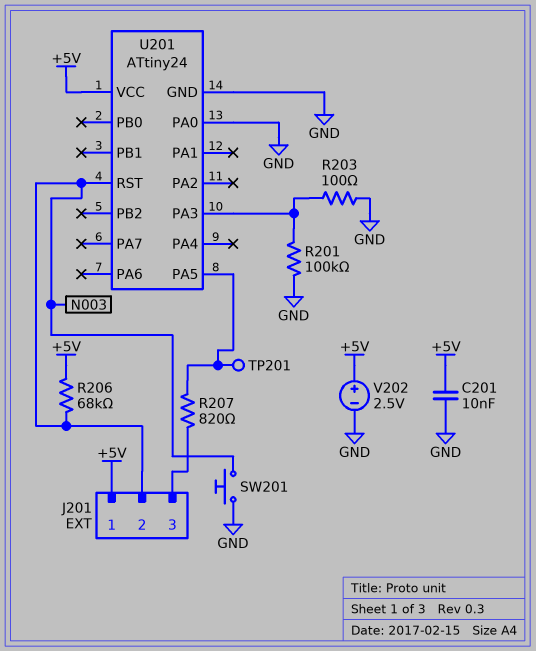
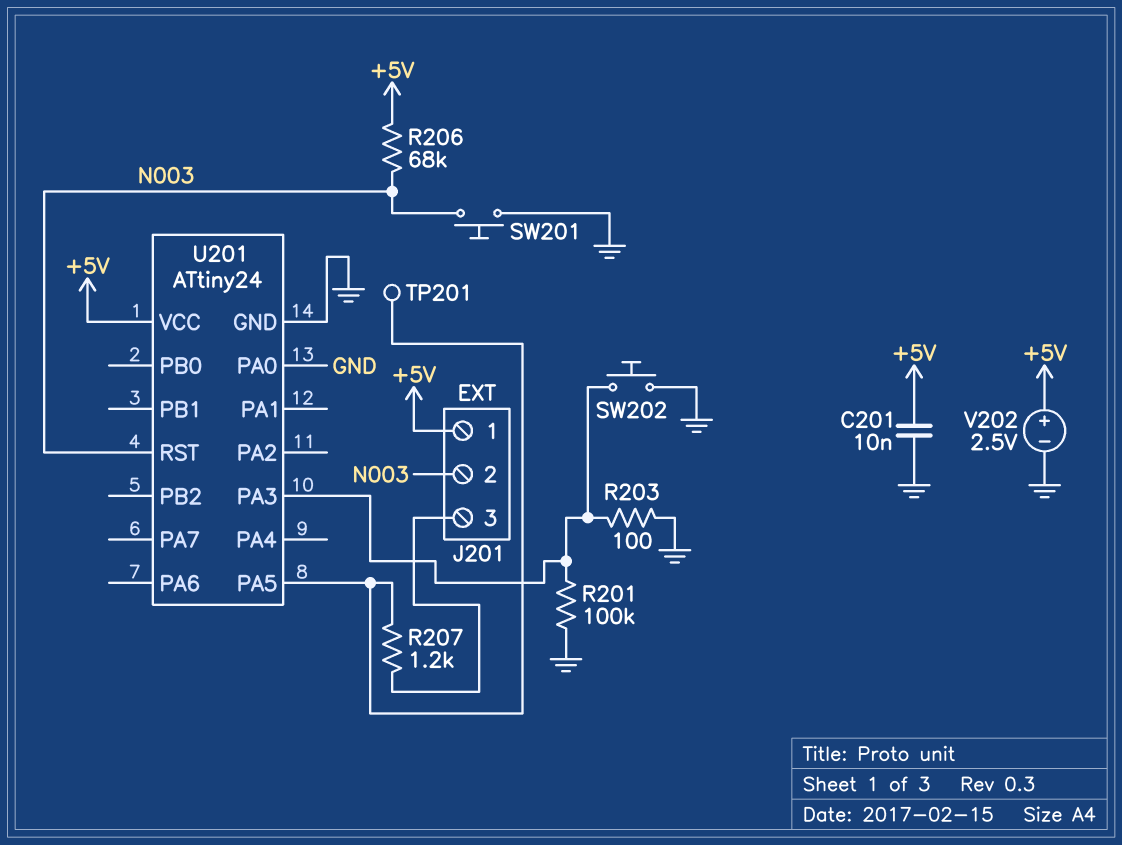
R207: 820 (J201/3, U201/PA5) -> 1.2k (J201/3, U201/PA5)
SW202: none -> button (GND, U201/PA3)

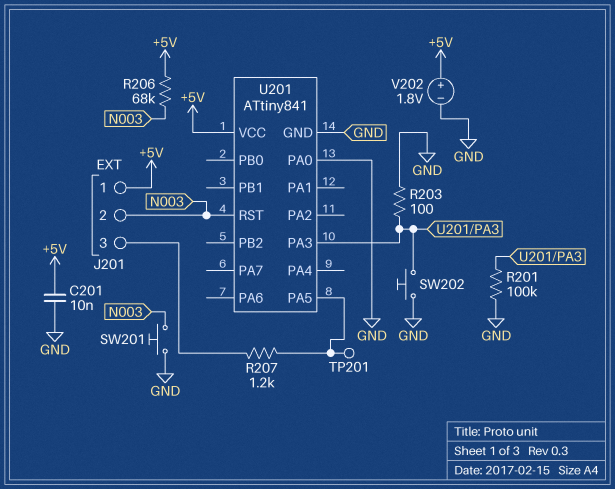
U201: ATtiny24 -> ATtiny841
V202: 2.5V (plus +5V, minus GND) -> 1.8V (plus +5V, minus GND)

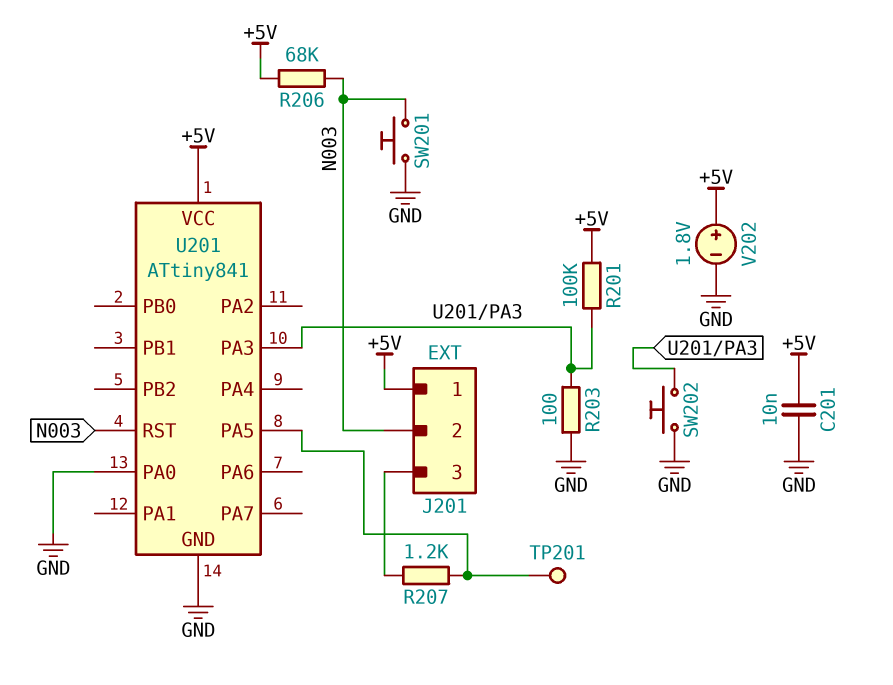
R201: 100k (GND, U201/PA3) -> 100k (+5V, U201/PA3)

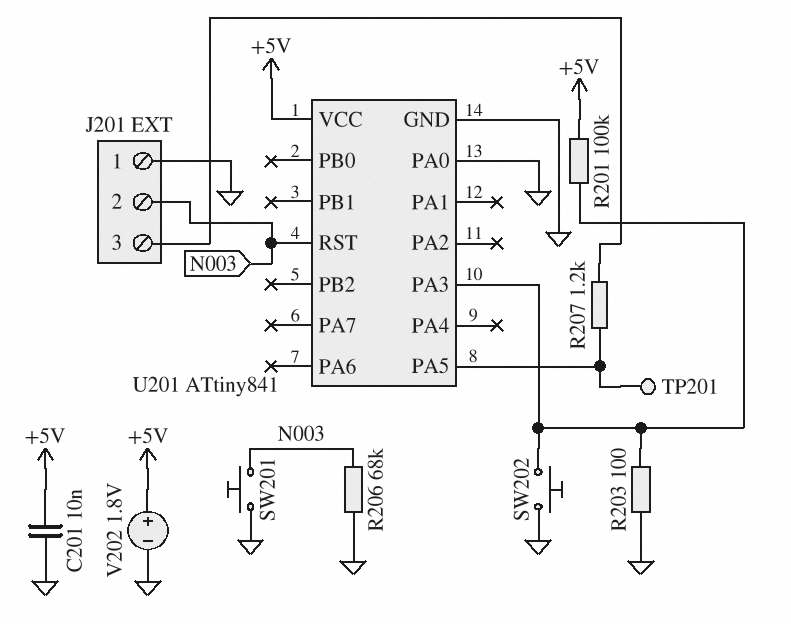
J201 pin 1: +5V -> GND
R206: 68k (+5V, N003) -> 68k (GND, N003)

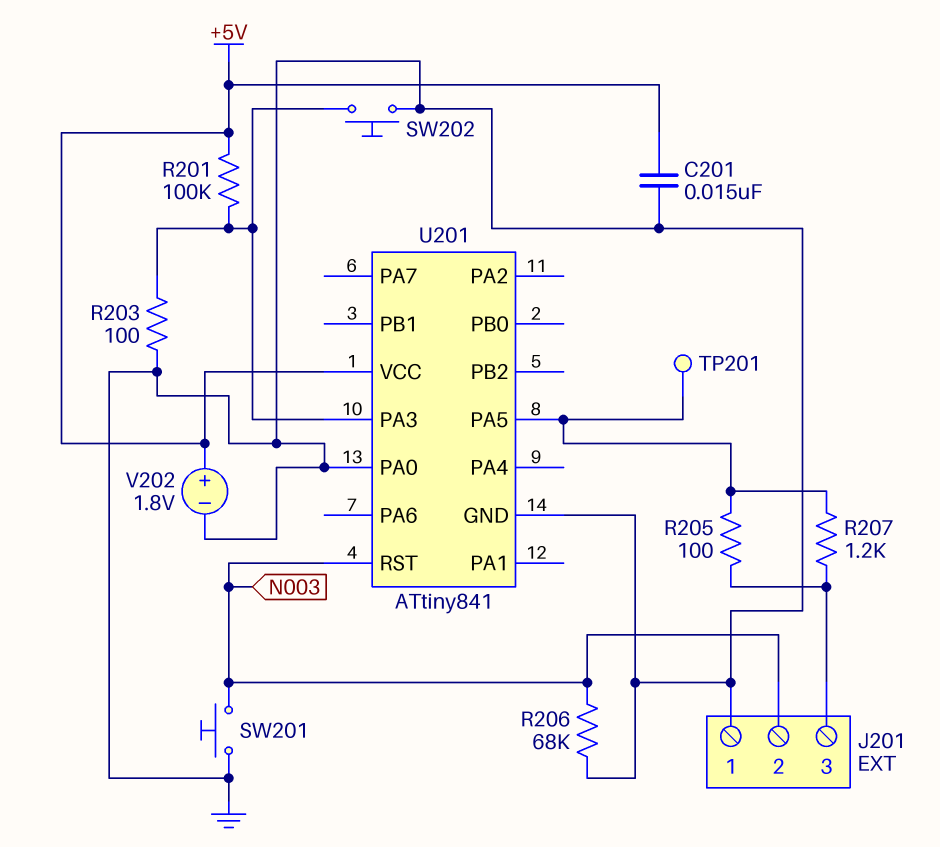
C201: 10nF (+5V, GND) -> 15nF (+5V, GND)
R205: none -> 100 (J201/3, U201/PA5)

